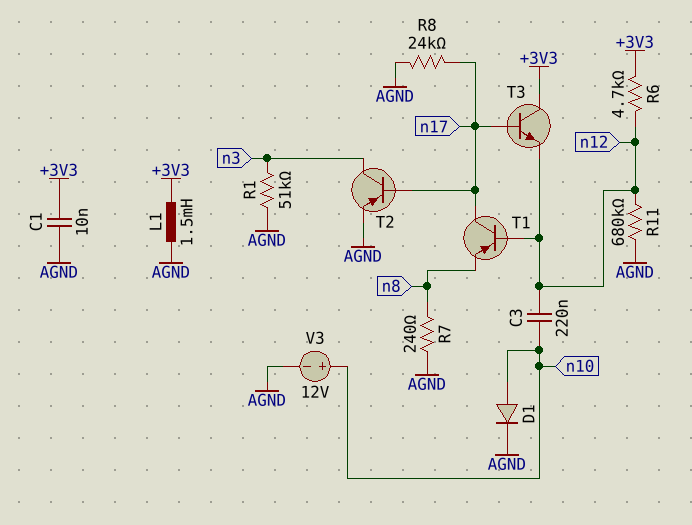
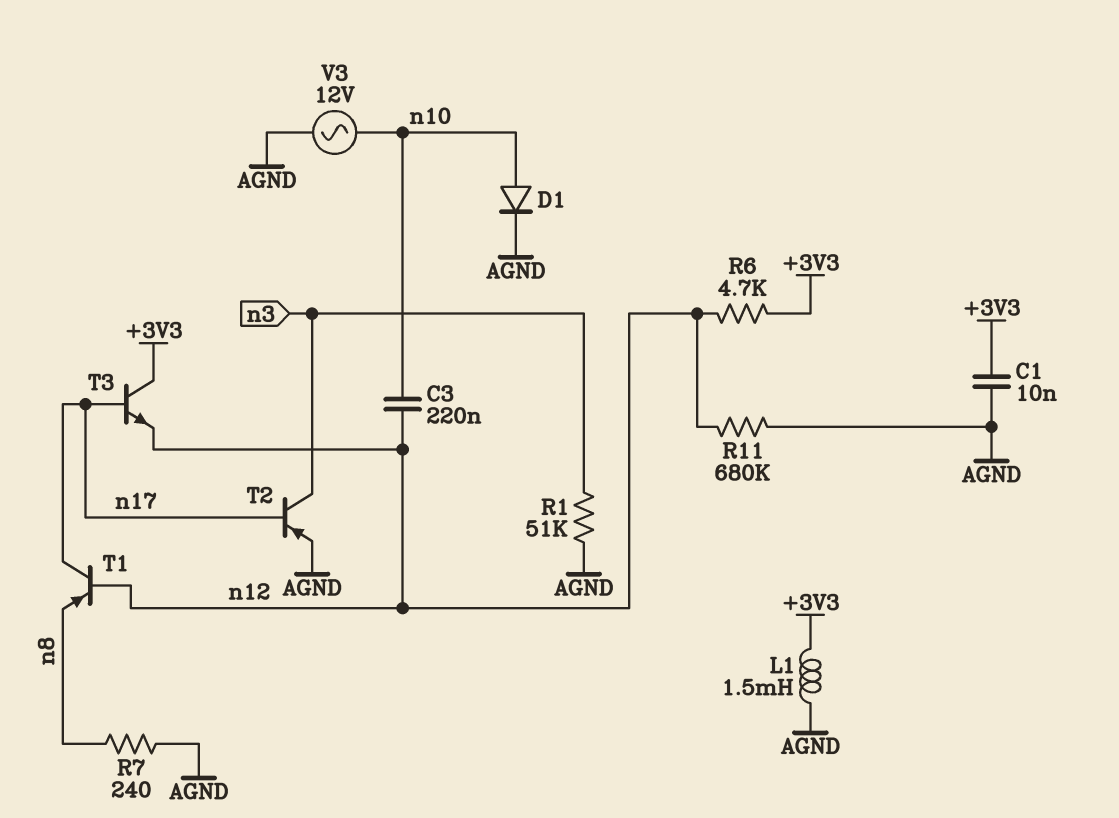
R8: 24k (AGND, n17) -> none
V3: 12V (plus n10, minus AGND) -> AC 12V (AGND, n10)

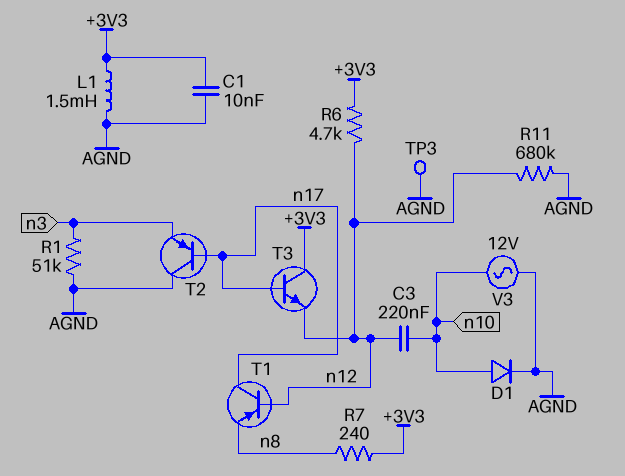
R7: 240 (AGND, n8) -> 240 (+3V3, n8)
T2: PNP (B n17, C n3, E AGND) -> PNP (B n17, C AGND, E n3)
TP3: none -> test point (AGND)

